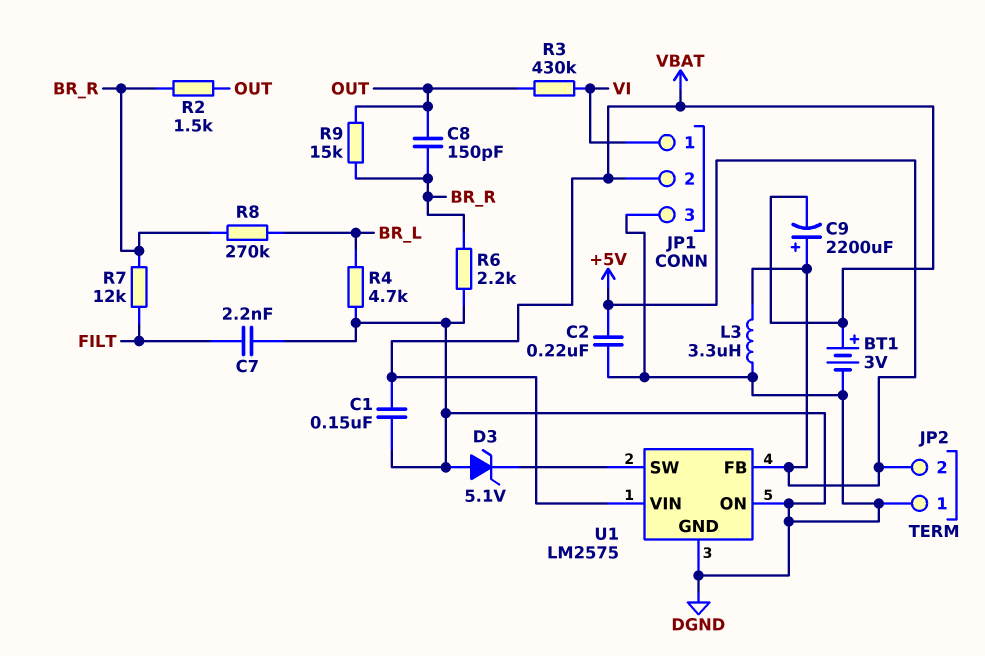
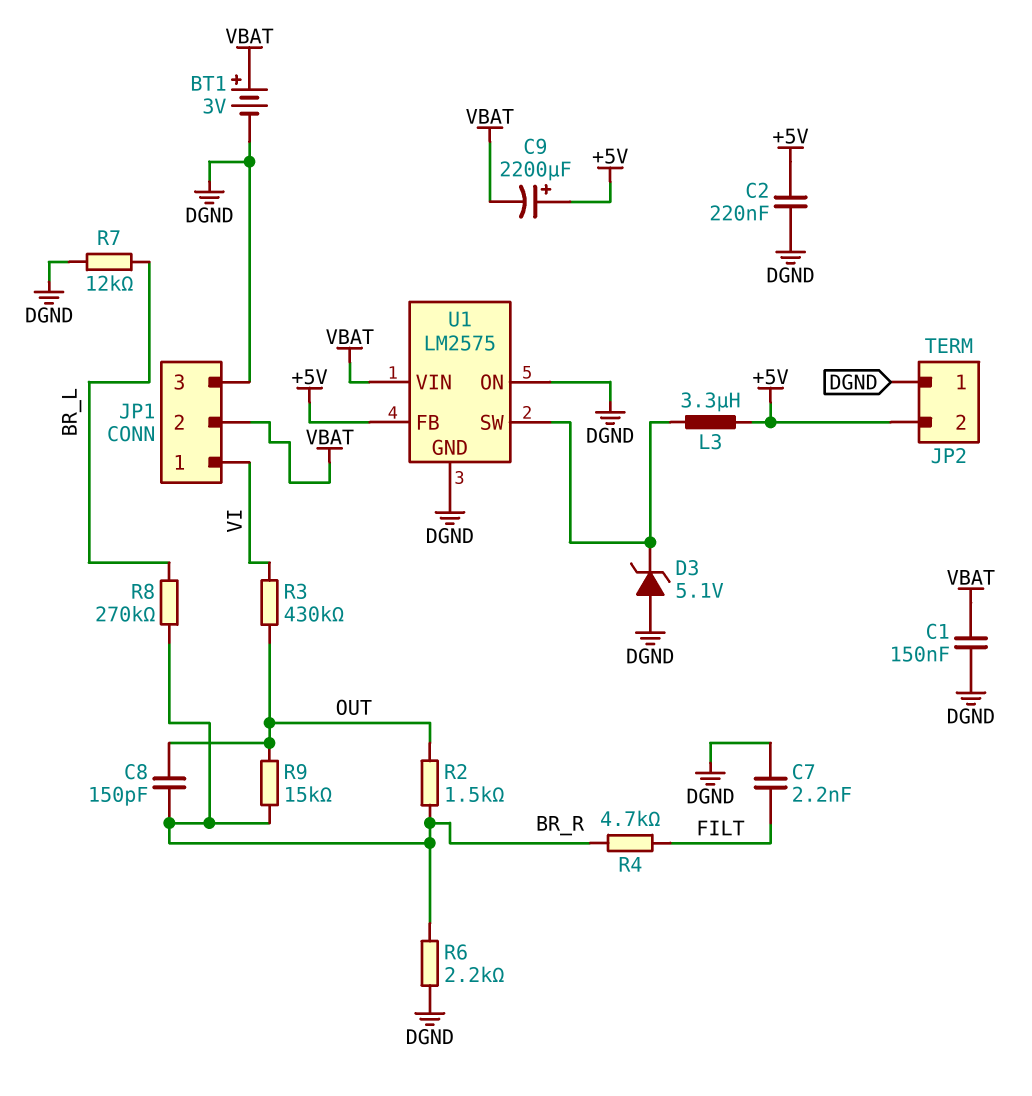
L3: 3.3uH (+5V, DGND) -> 3.3uH (+5V, U1/SW)
R4: 4.7k (BR_L, DGND) -> 4.7k (BR_R, FILT)
R7: 12k (BR_R, FILT) -> 12k (BR_L, DGND)

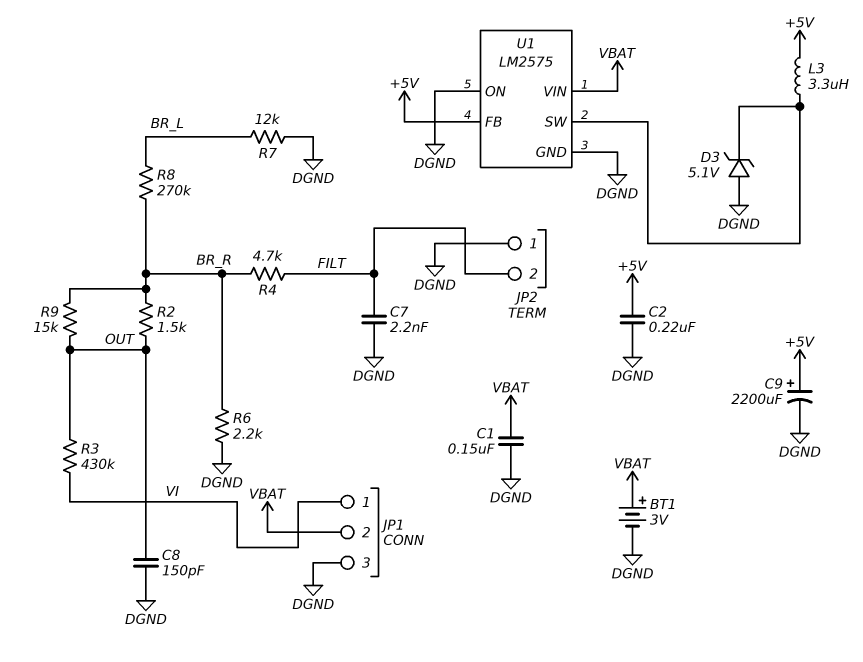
C8: 150pF (BR_R, OUT) -> 150pF (DGND, OUT)
C9: 2200uF (plus +5V, minus VBAT) -> 2200uF (plus +5V, minus DGND)
JP2 pin 2: +5V -> FILT

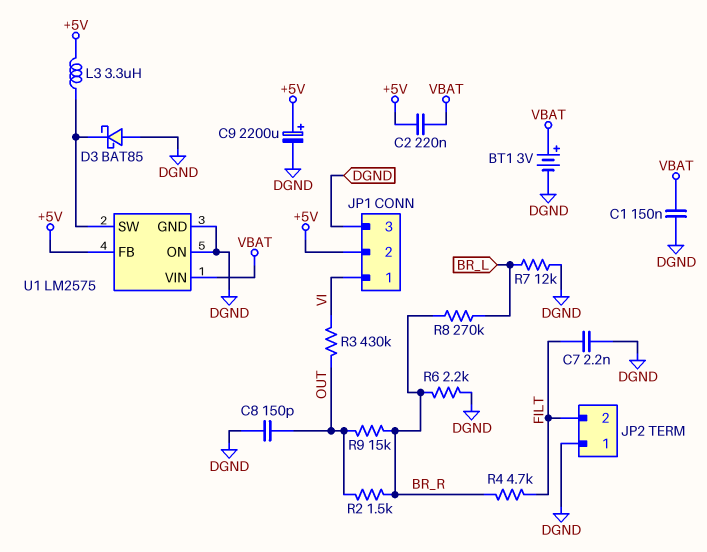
C2: 220nF (+5V, DGND) -> 220nF (+5V, VBAT)
D3: zener 5.1V (A DGND, K U1/SW) -> schottky BAT85 (A DGND, K U1/SW)
JP1 pin 2: VBAT -> +5V

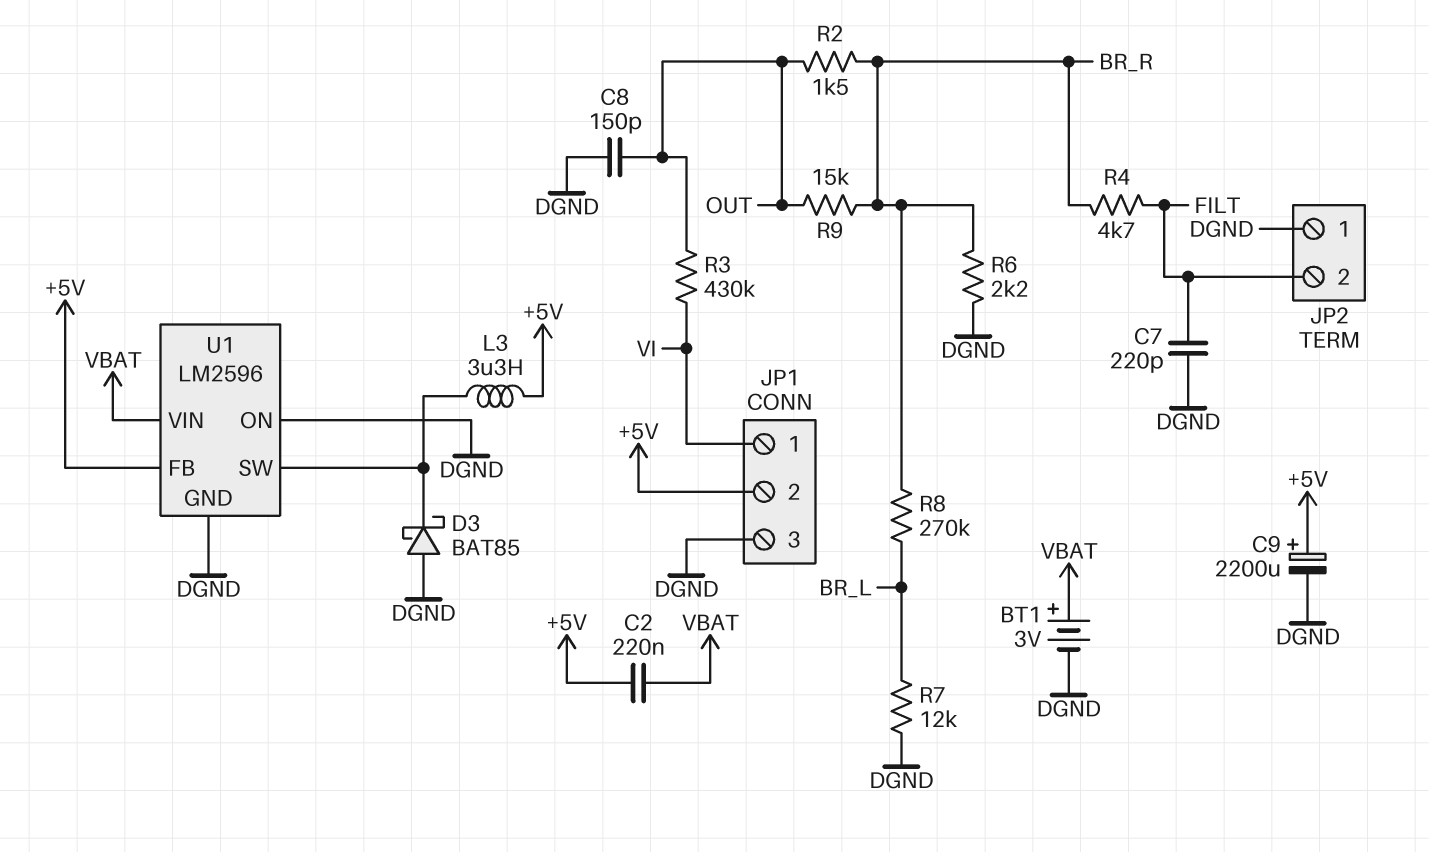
C1: 150nF (DGND, VBAT) -> none
C7: 2.2nF (DGND, FILT) -> 220pF (DGND, FILT)
U1: LM2575 -> LM2596

